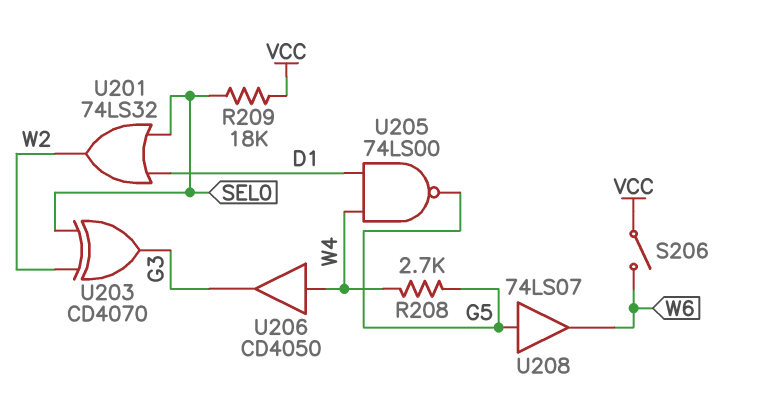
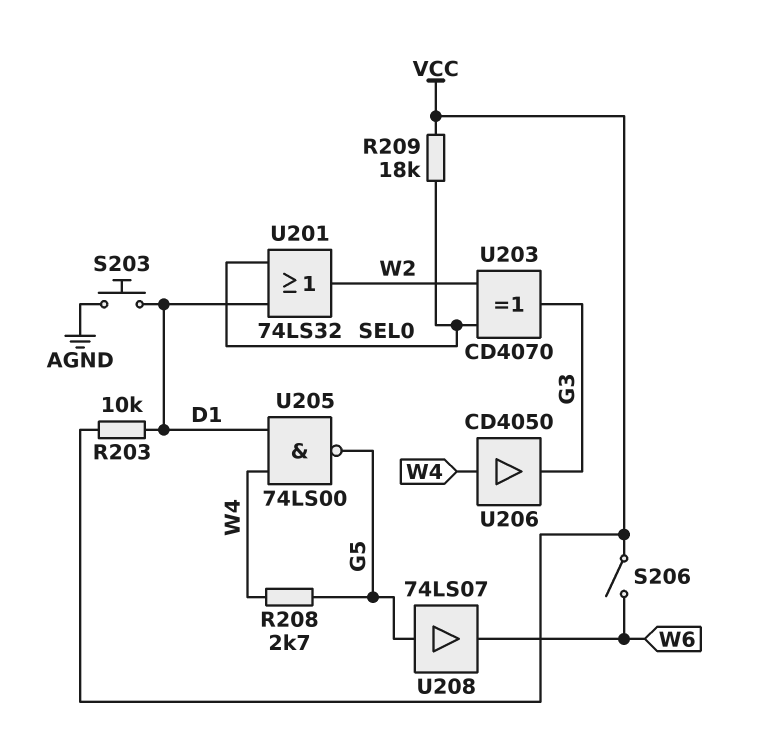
R203: none -> 10k (D1, VCC)
S203: none -> button (AGND, D1)

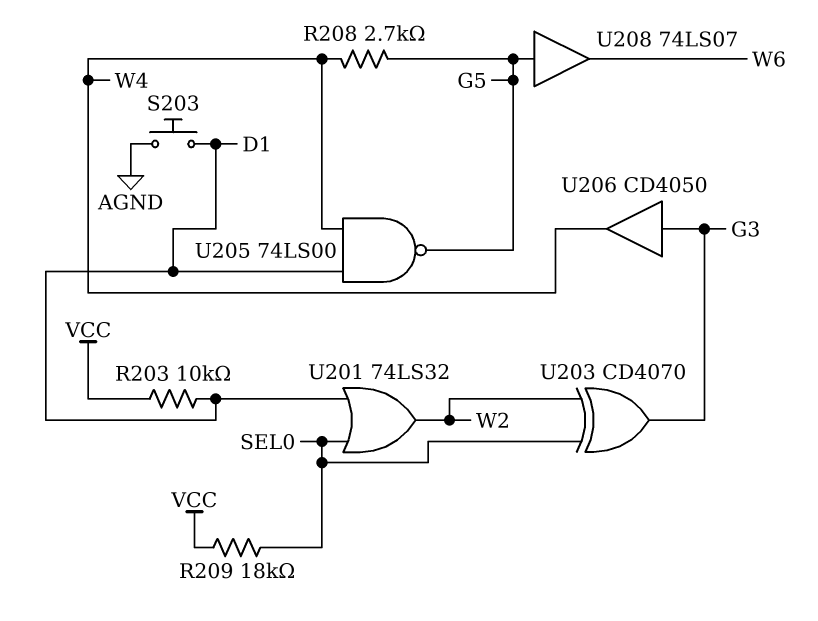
S206: switch (VCC, W6) -> none
U206: buffer CD4050 (in W4, out G3) -> buffer CD4050 (in G3, out W4)

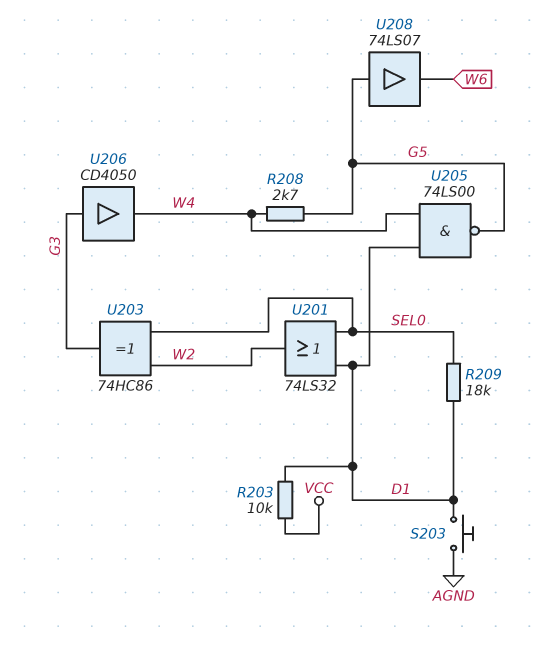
R209: 18k (SEL0, VCC) -> 18k (D1, SEL0)
U203: XOR CD4070 (in SEL0, in W2, out G3) -> XOR 74HC86 (in SEL0, in W2, out G3)

